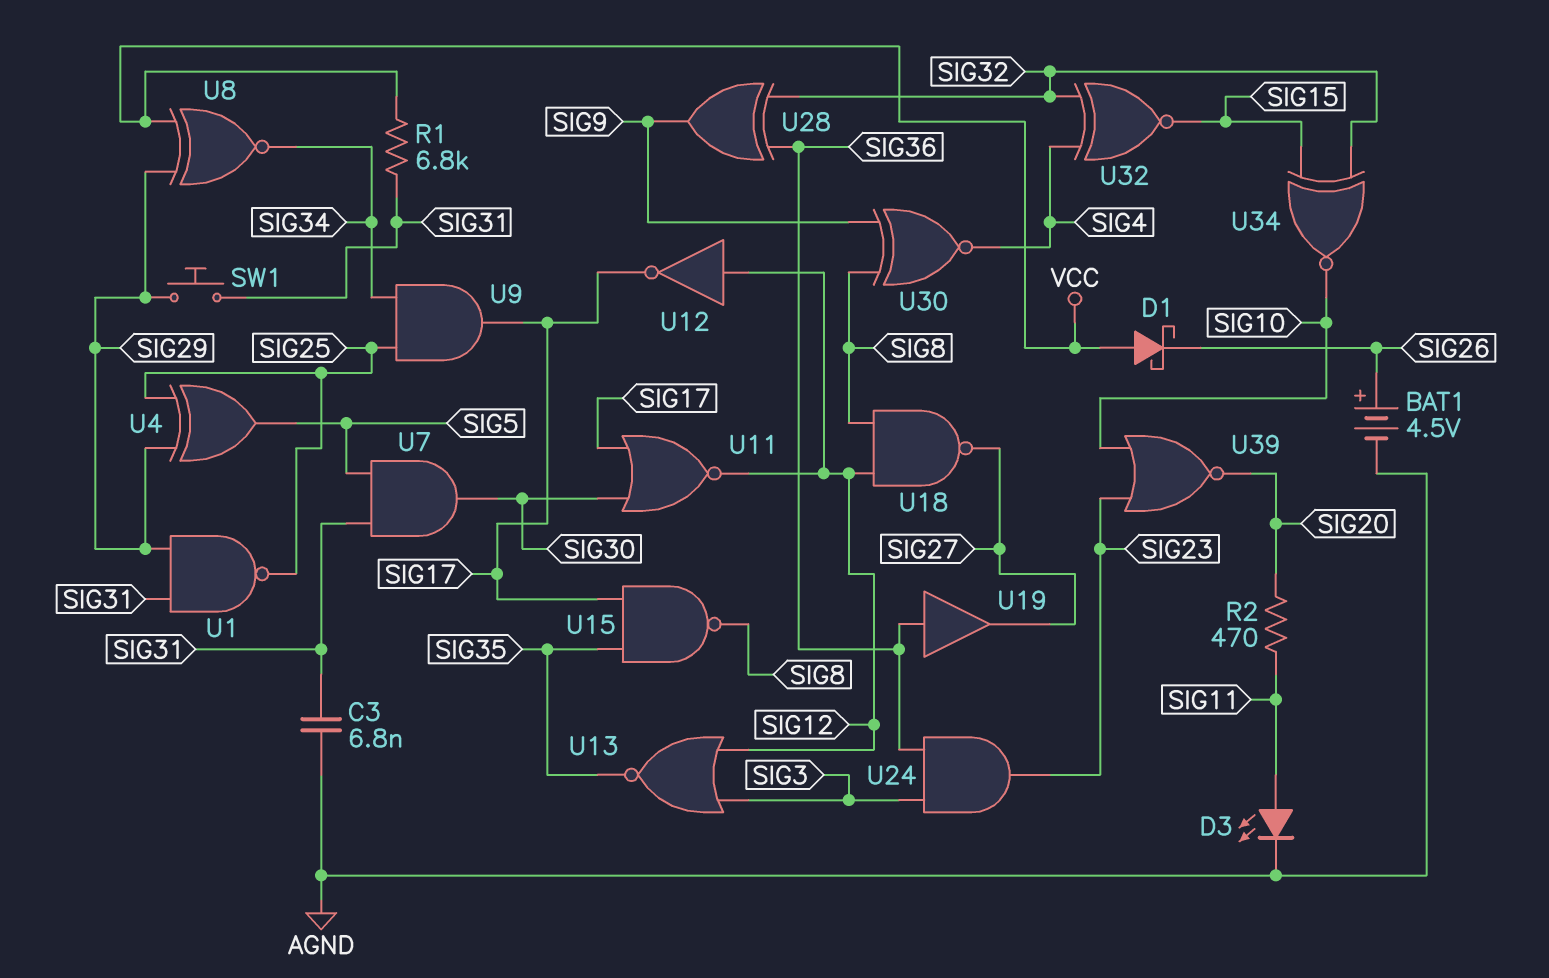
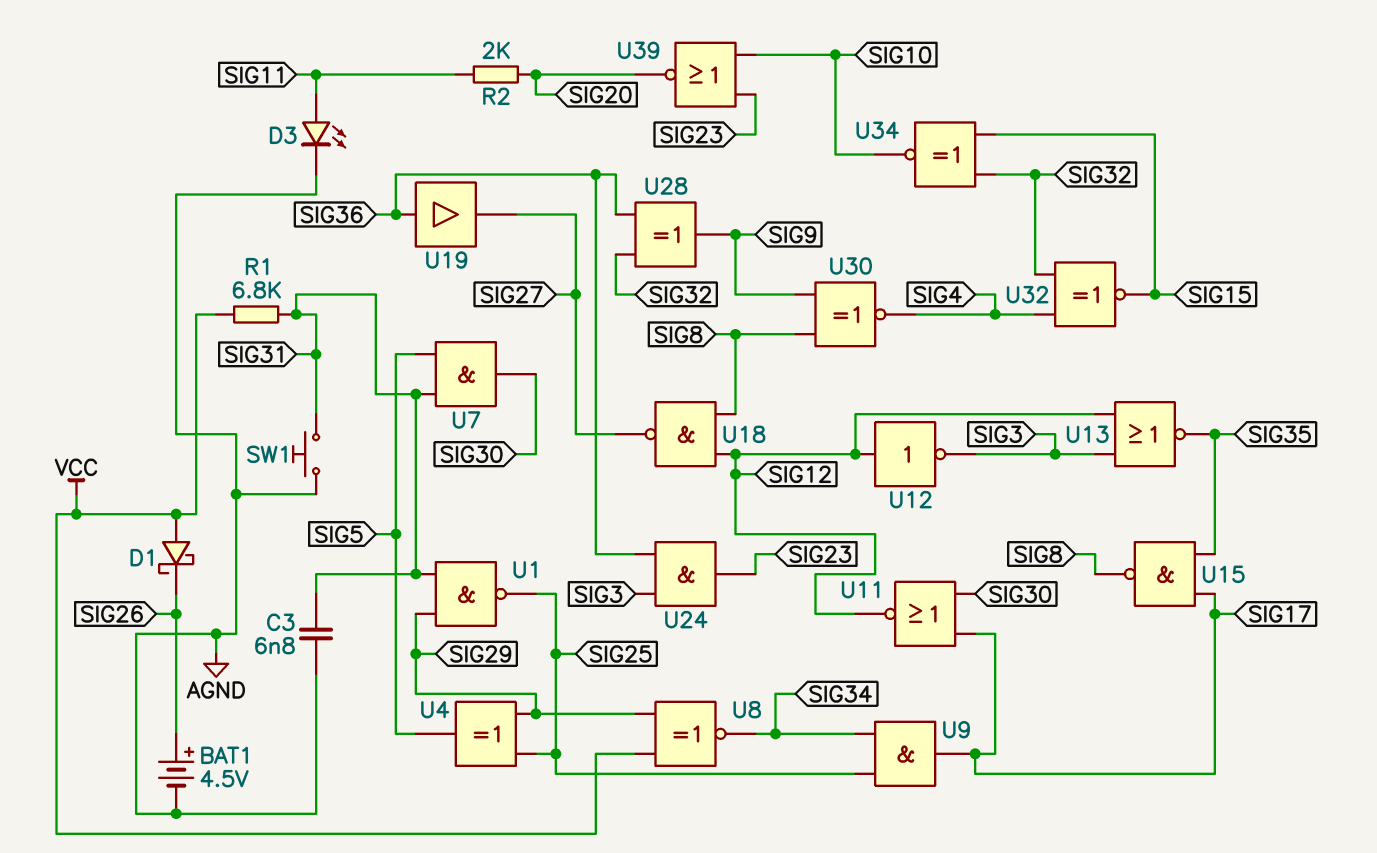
R2: 470 (SIG11, SIG20) -> 2k (SIG11, SIG20)
SW1: button (SIG29, SIG31) -> button (AGND, SIG31)
U12: NOT (in SIG12, out SIG17) -> NOT (in SIG12, out SIG3)

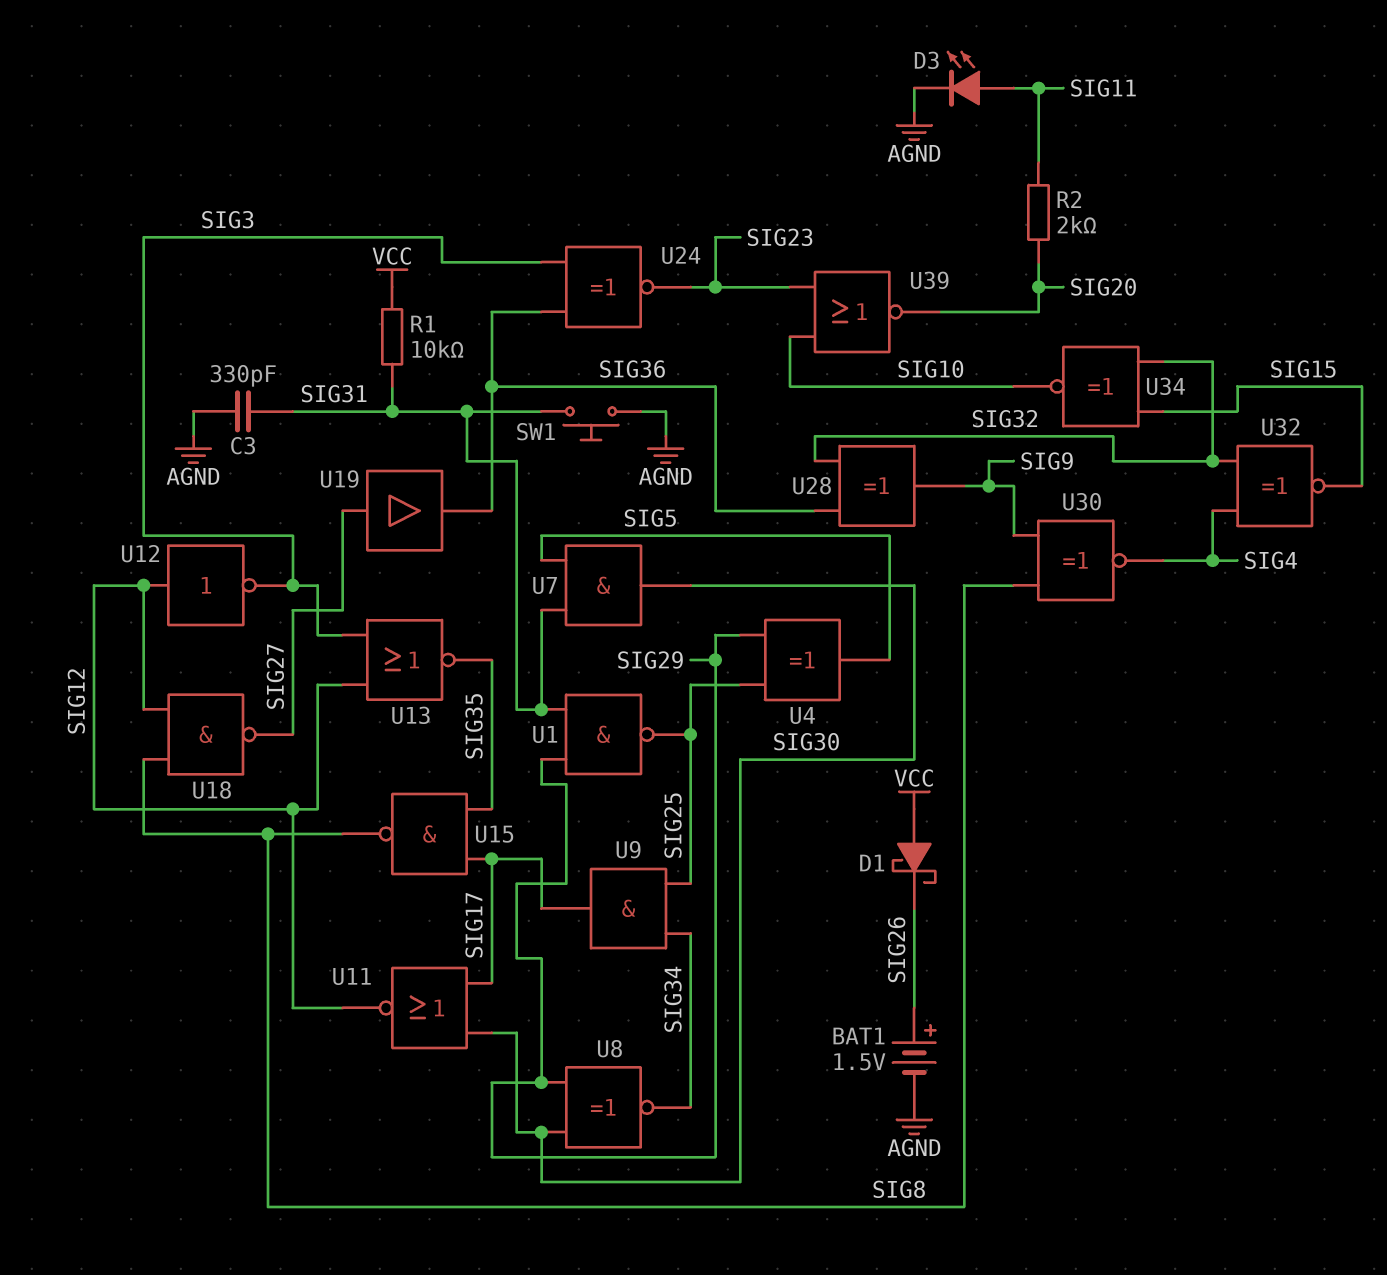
BAT1: 4.5V (plus SIG26, minus AGND) -> 1.5V (plus SIG26, minus AGND)
C3: 6.8nF (AGND, SIG31) -> 330pF (AGND, SIG31)
R1: 6.8k (SIG31, VCC) -> 10k (SIG31, VCC)
U8: XNOR (in SIG29, in VCC, out SIG34) -> XNOR (in SIG29, in SIG30, out SIG34)
U19: buffer (in SIG36, out SIG27) -> buffer (in SIG27, out SIG36)
U24: AND (in SIG3, in SIG36, out SIG23) -> XNOR (in SIG3, in SIG36, out SIG23)

